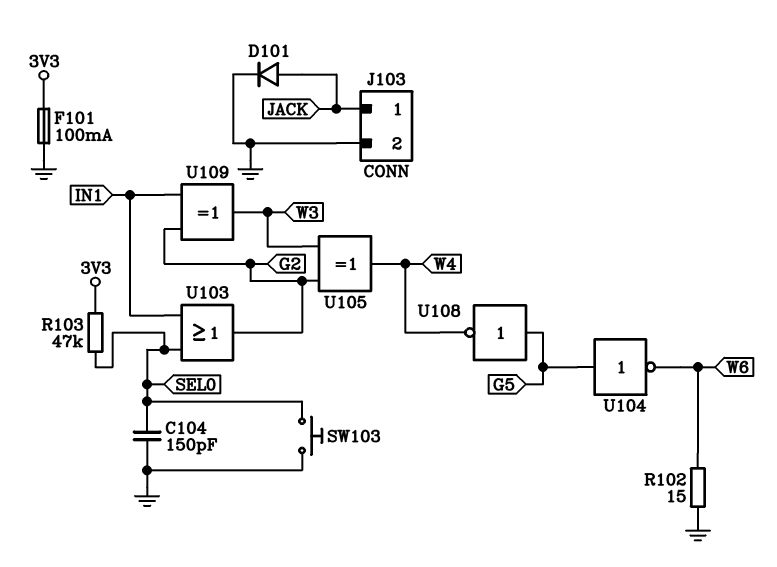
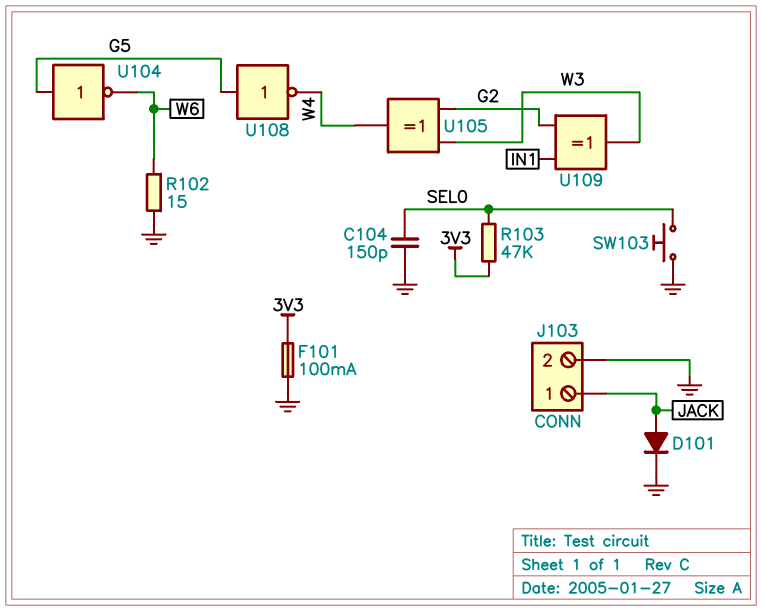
U103: OR (in IN1, in SEL0, out G2) -> none

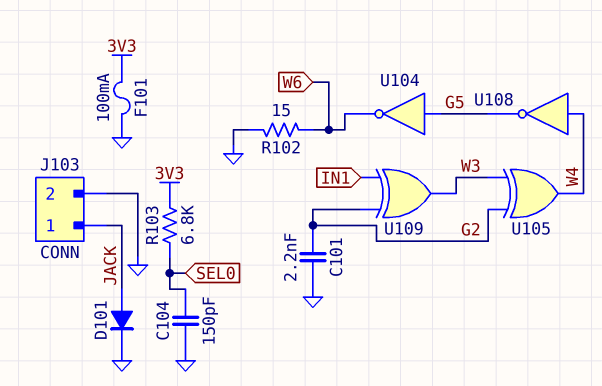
C101: none -> 2.2nF (G2, GND)
R103: 47k (3V3, SEL0) -> 6.8k (3V3, SEL0)
SW103: button (GND, SEL0) -> none
U108: NOT (in G5, out W4) -> NOT (in W4, out G5)

